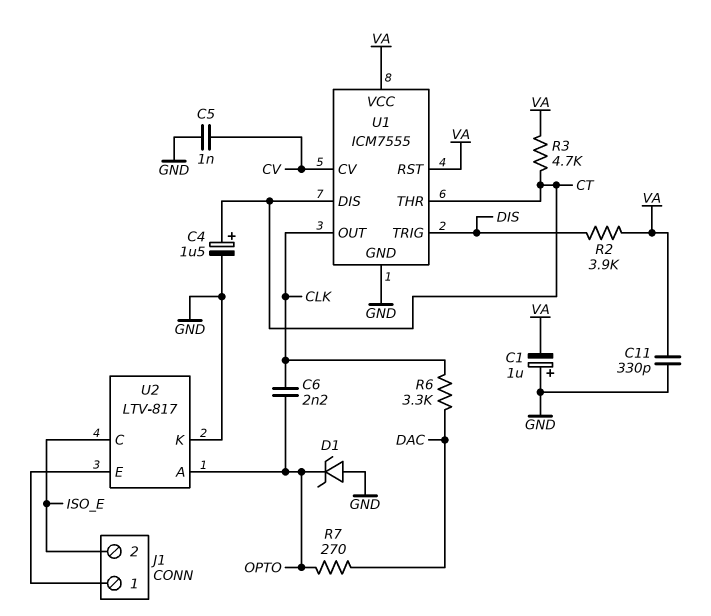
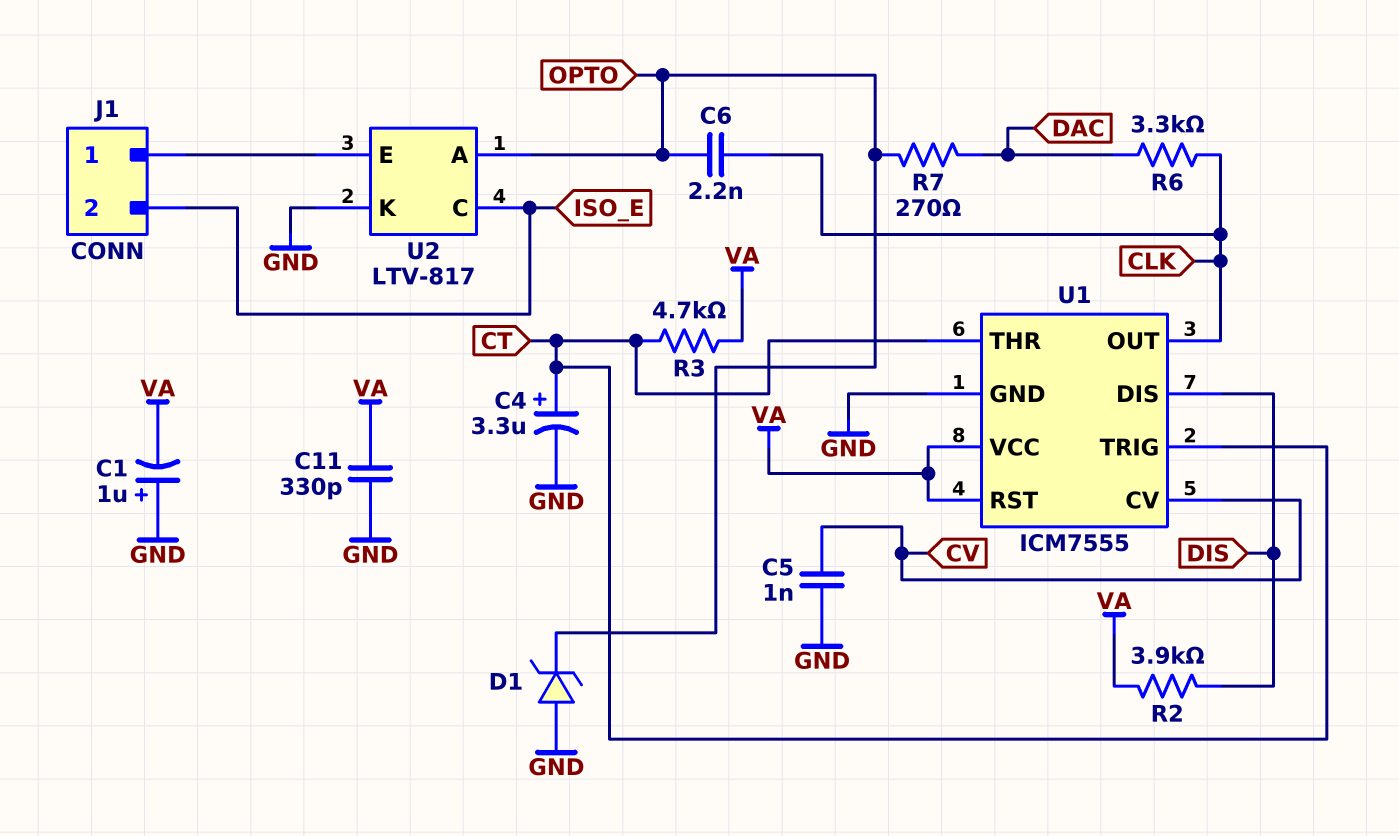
C4: 1.5uF (plus CT, minus GND) -> 3.3uF (plus CT, minus GND)
U1 pin DIS: CT -> DIS
U1 pin TRIG: DIS -> CT

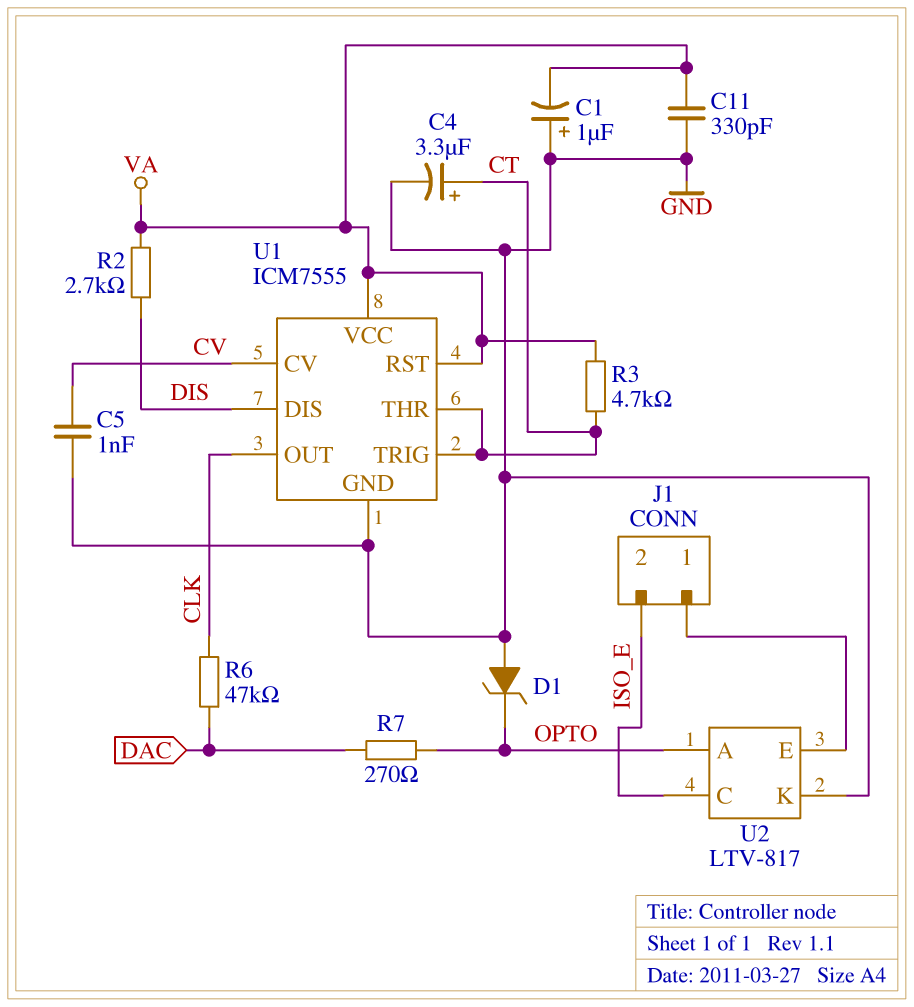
C6: 2.2nF (CLK, OPTO) -> none
R2: 3.9k (DIS, VA) -> 2.7k (DIS, VA)
R6: 3.3k (CLK, DAC) -> 47k (CLK, DAC)

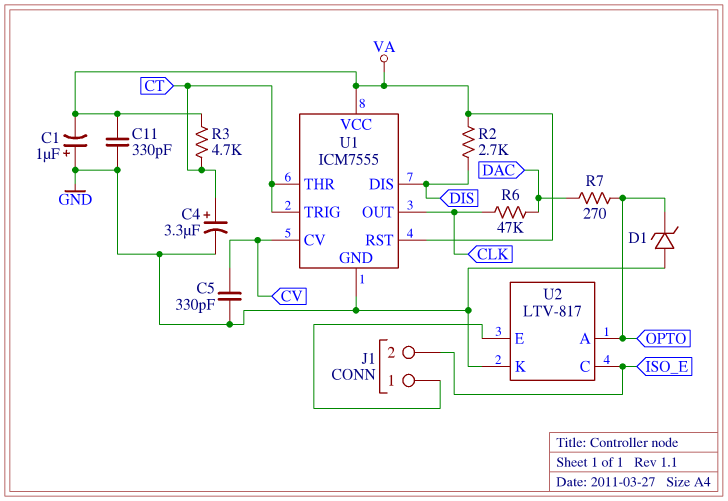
C5: 1nF (CV, GND) -> 330pF (CV, GND)

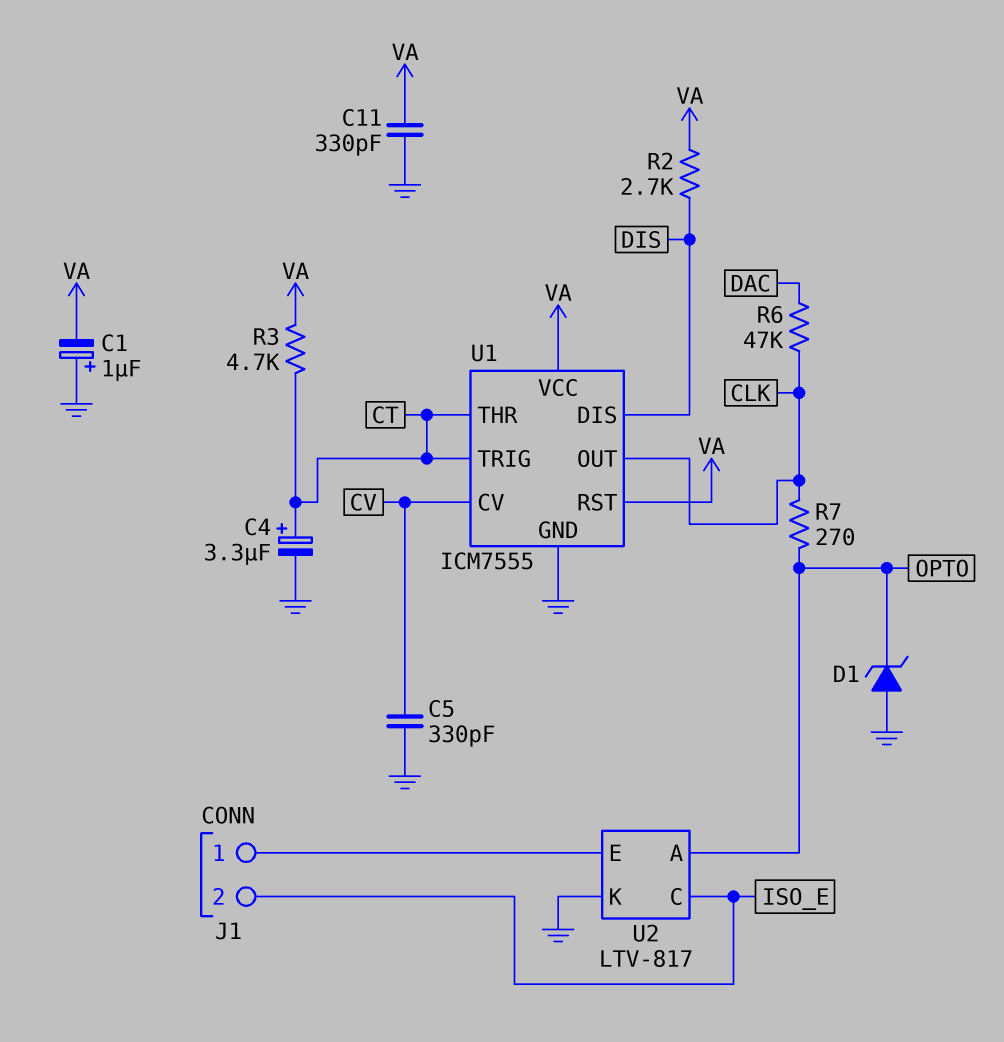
R7: 270 (DAC, OPTO) -> 270 (CLK, OPTO)

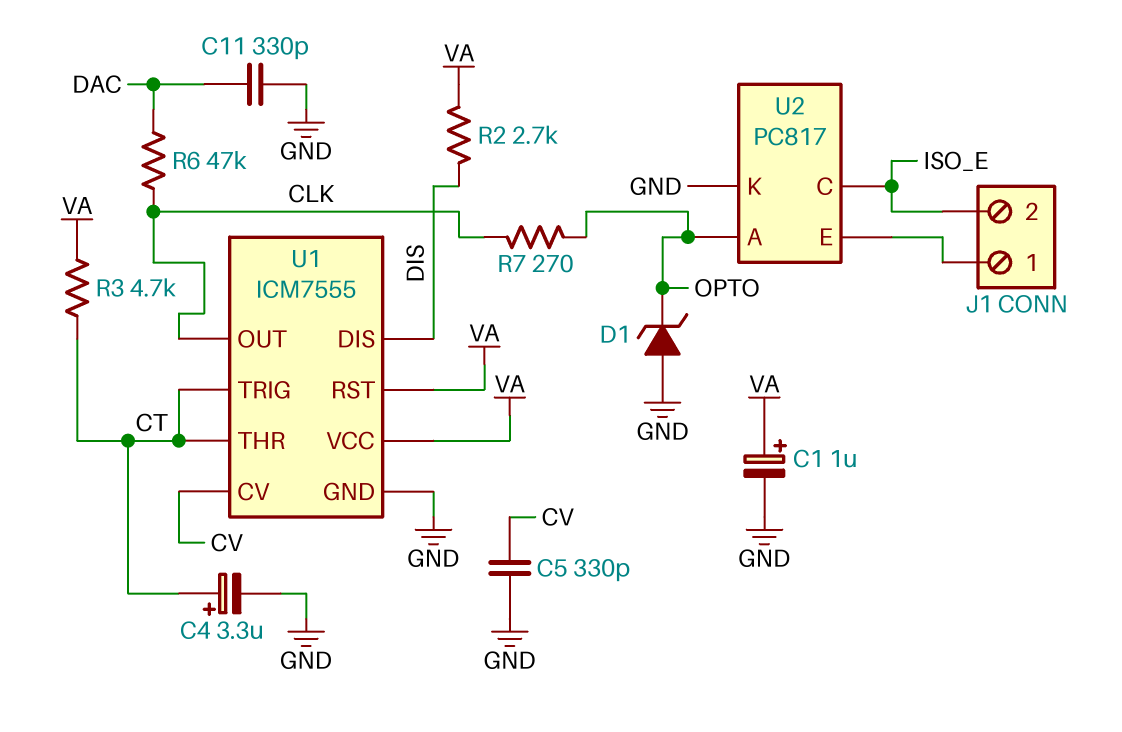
C1: 1uF (plus GND, minus VA) -> 1uF (plus VA, minus GND)
C11: 330pF (GND, VA) -> 330pF (DAC, GND)
U2: LTV-817 -> PC817

